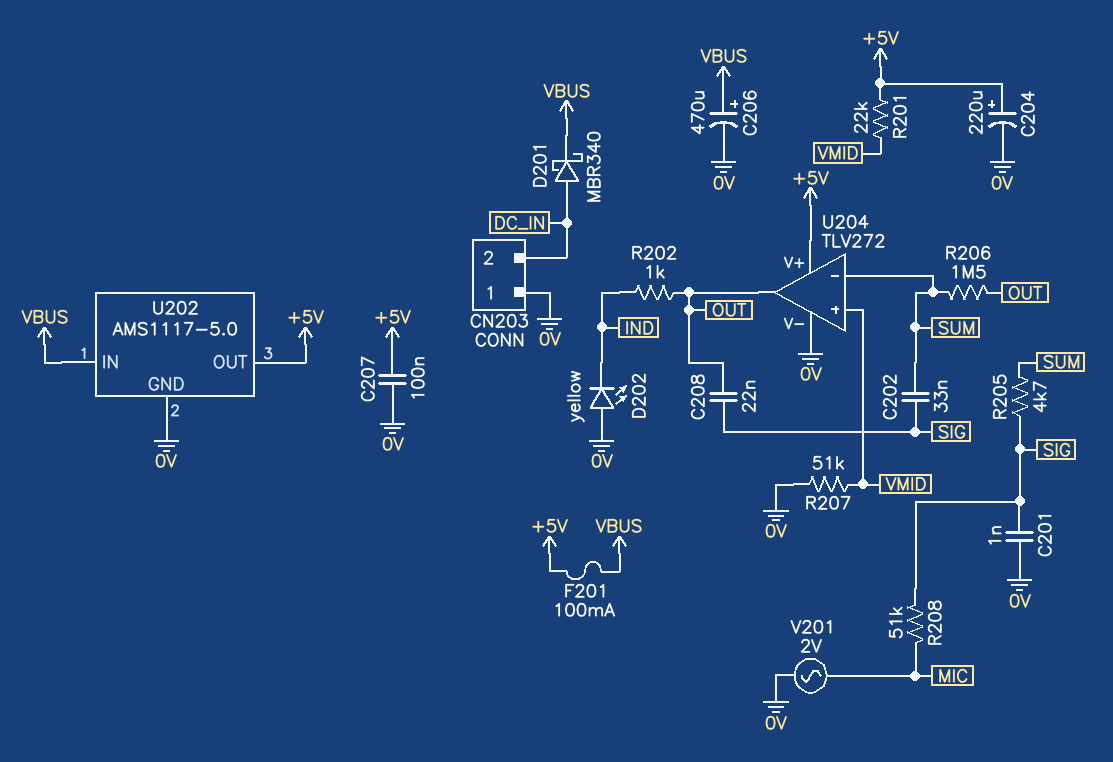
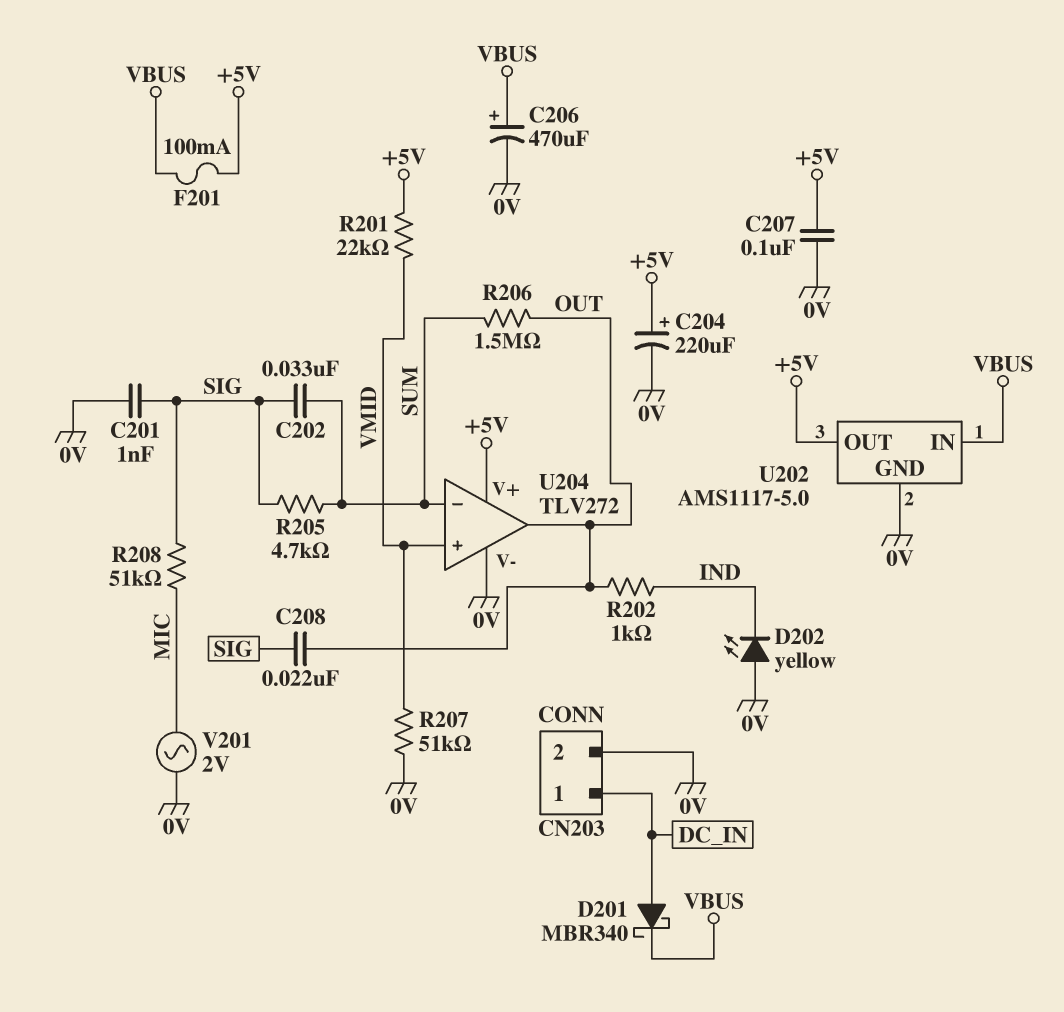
CN203 pin 1: 0V -> DC_IN
CN203 pin 2: DC_IN -> 0V

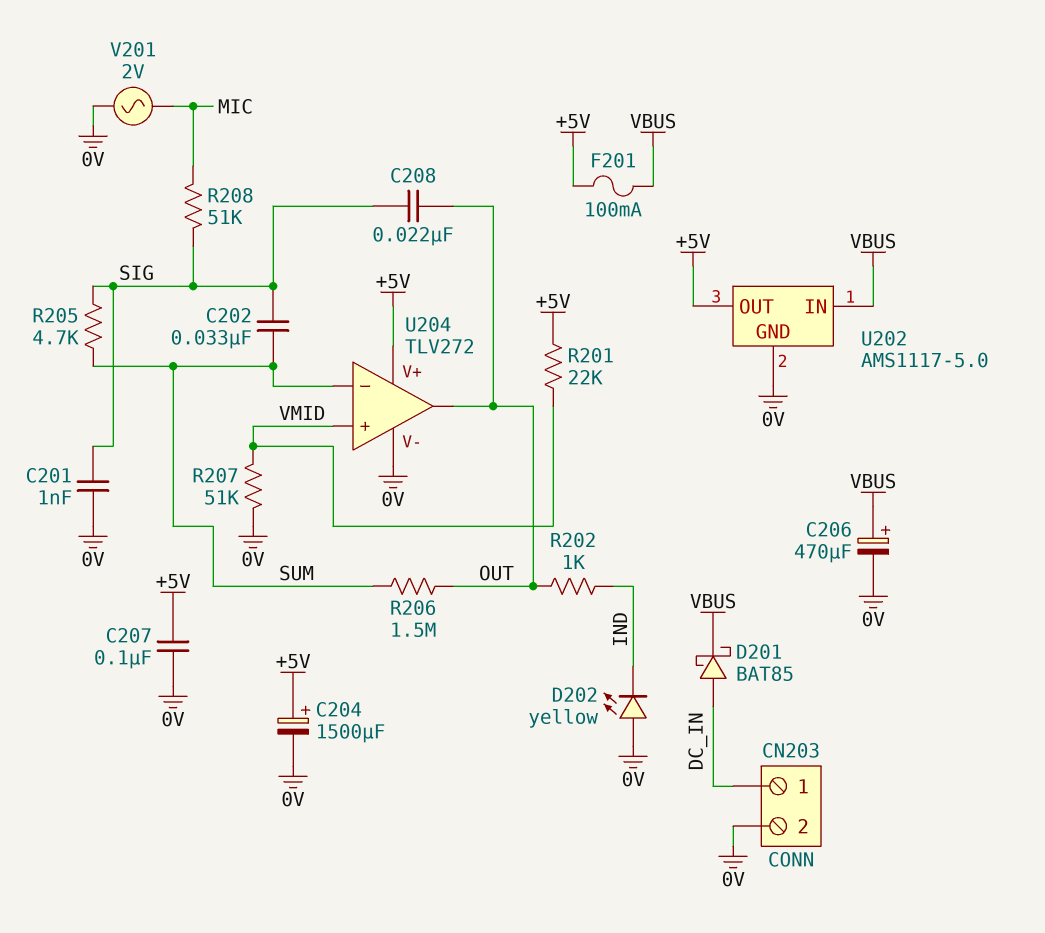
C204: 220uF (plus +5V, minus 0V) -> 1500uF (plus +5V, minus 0V)
D201: schottky MBR340 (A DC_IN, K VBUS) -> schottky BAT85 (A DC_IN, K VBUS)

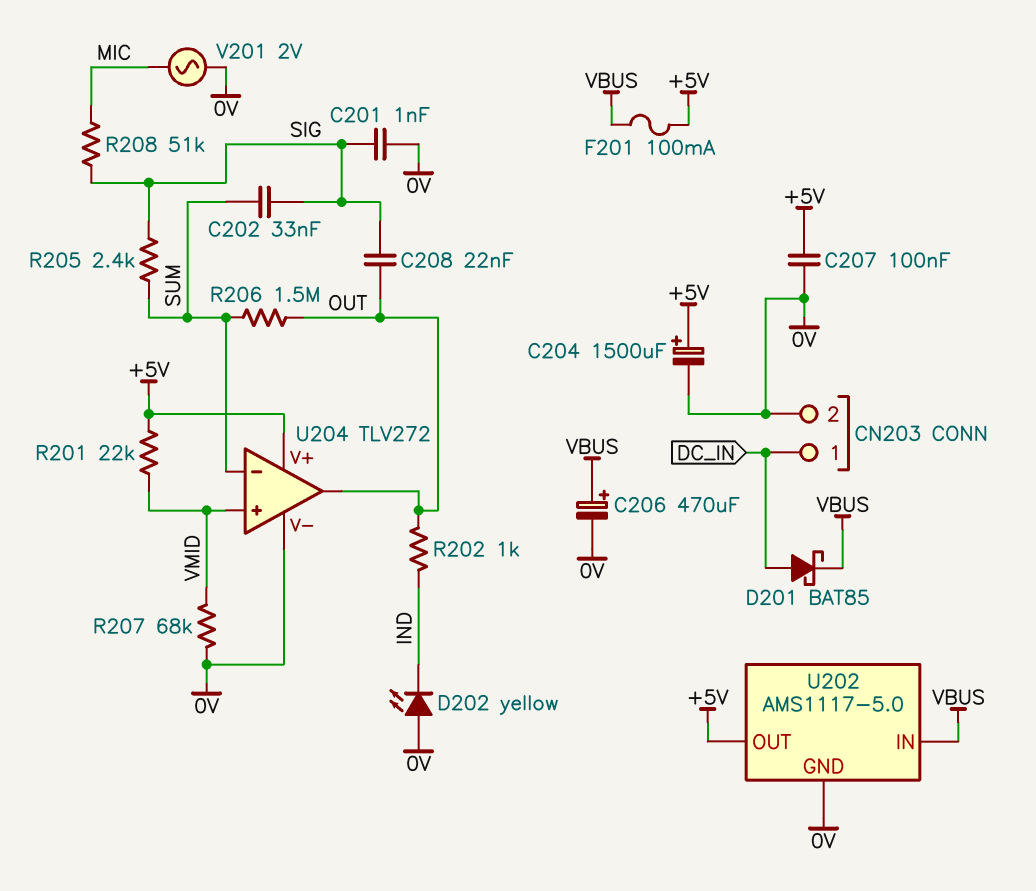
R205: 4.7k (SIG, SUM) -> 2.4k (SIG, SUM)
R207: 51k (0V, VMID) -> 68k (0V, VMID)

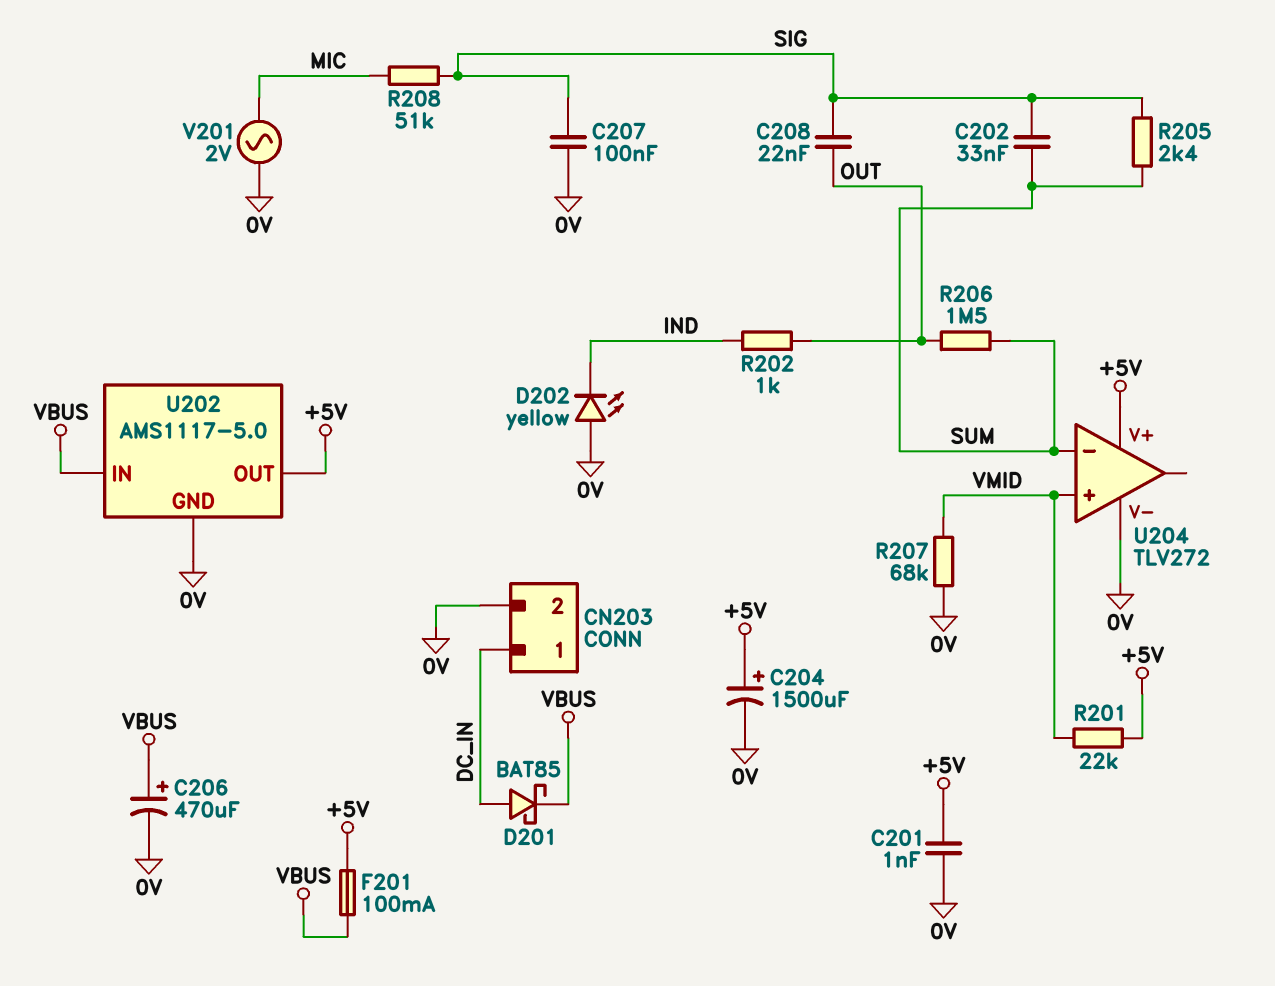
C201: 1nF (0V, SIG) -> 1nF (+5V, 0V)
C207: 100nF (+5V, 0V) -> 100nF (0V, SIG)
U204 pin out: OUT -> none

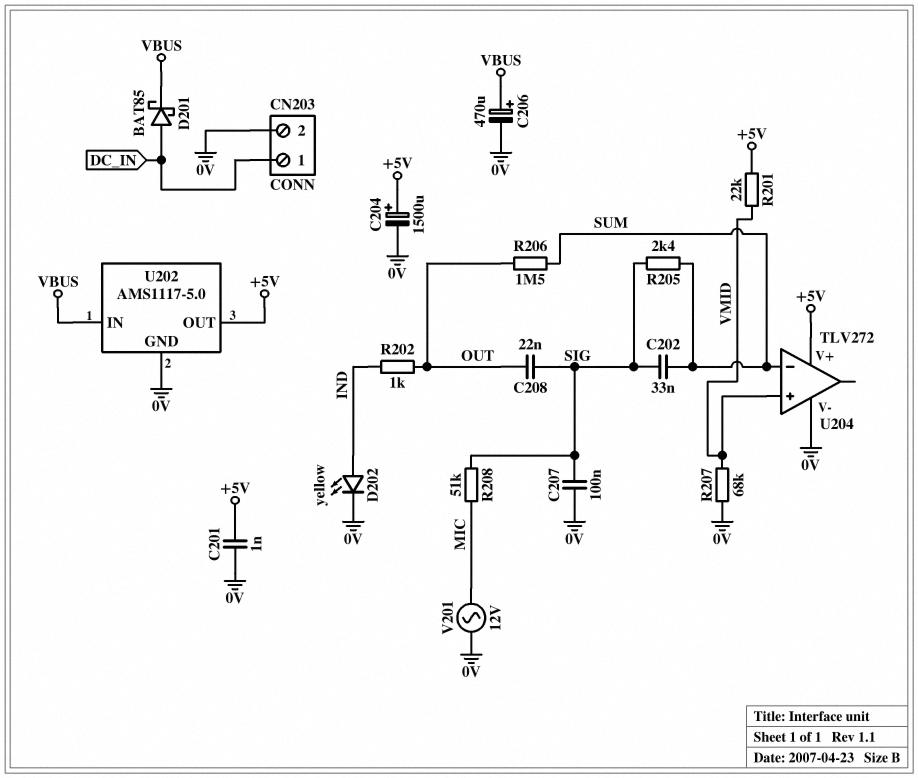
D202: LED yellow (A 0V, K IND) -> LED yellow (A IND, K 0V)
F201: 100mA (+5V, VBUS) -> none
V201: AC 2V (0V, MIC) -> AC 12V (0V, MIC)

